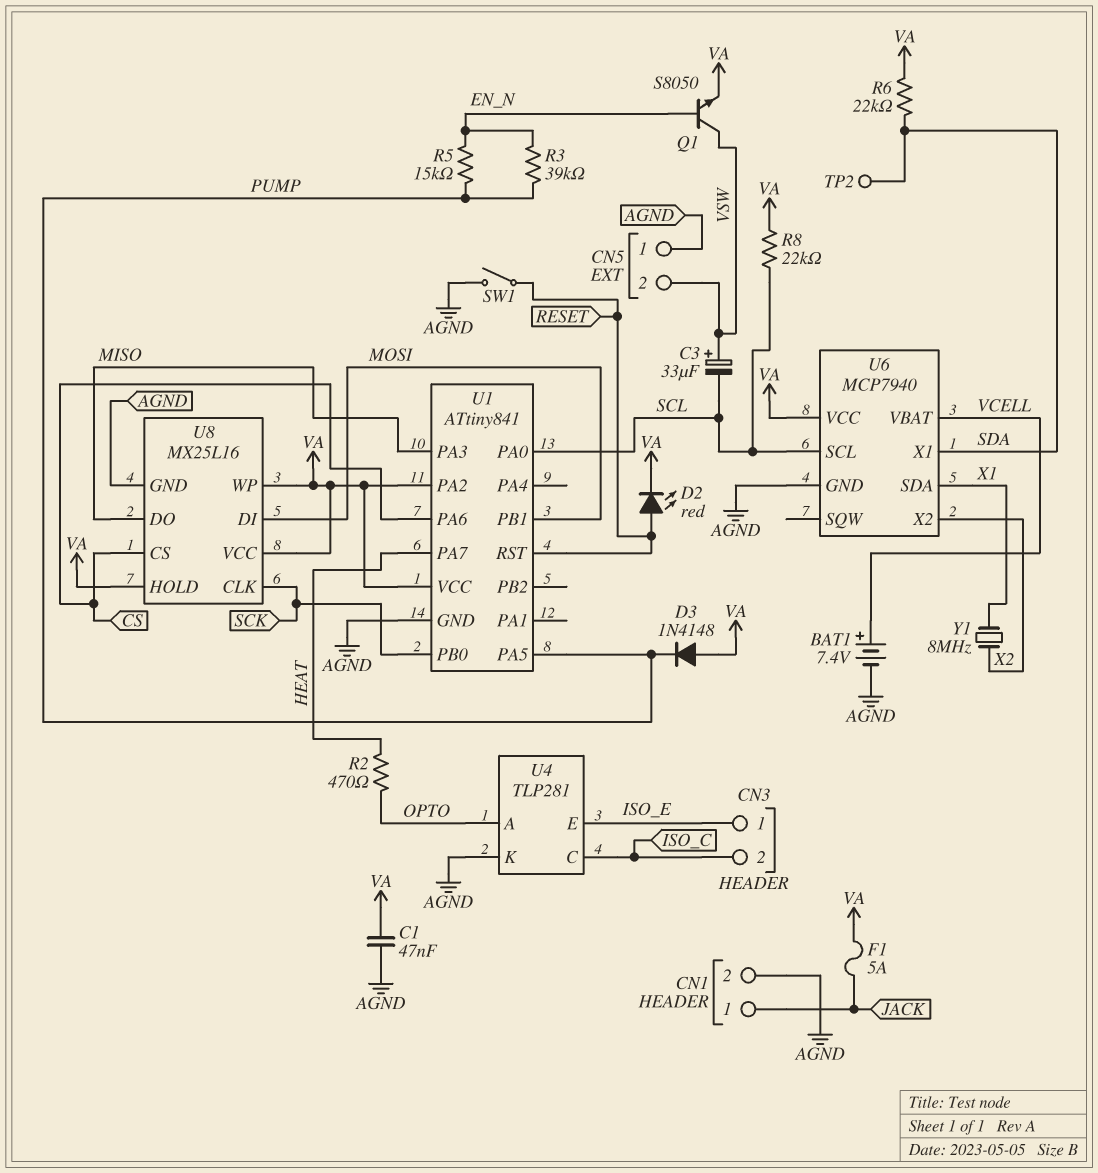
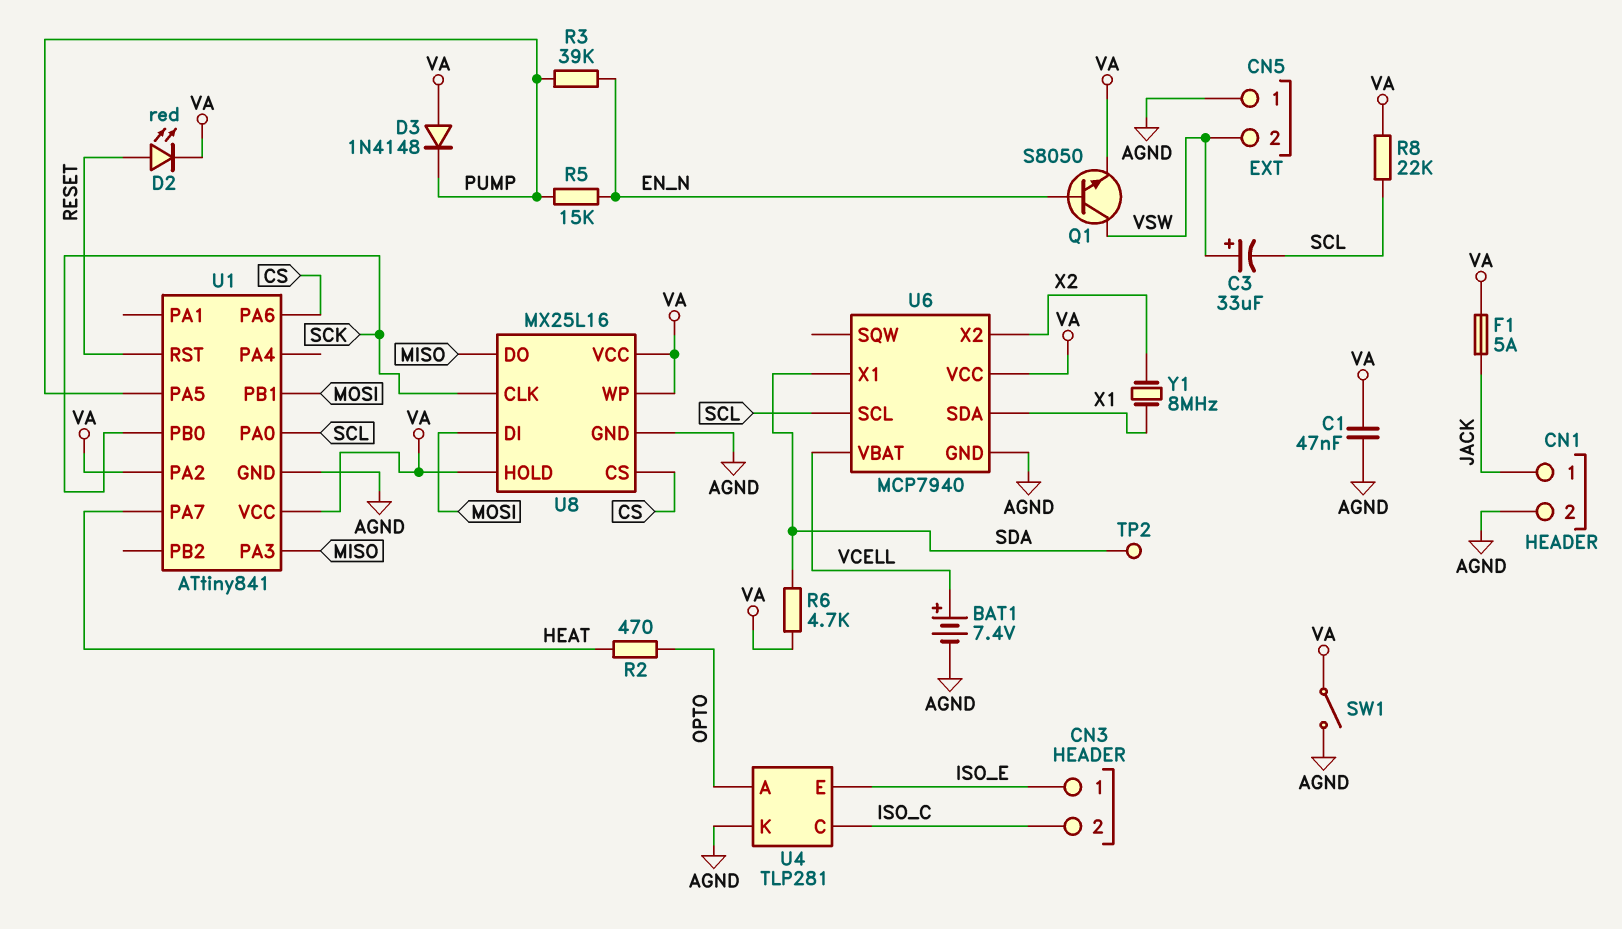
R6: 22k (SDA, VA) -> 4.7k (SDA, VA)
SW1: switch (AGND, RESET) -> switch (AGND, VA)

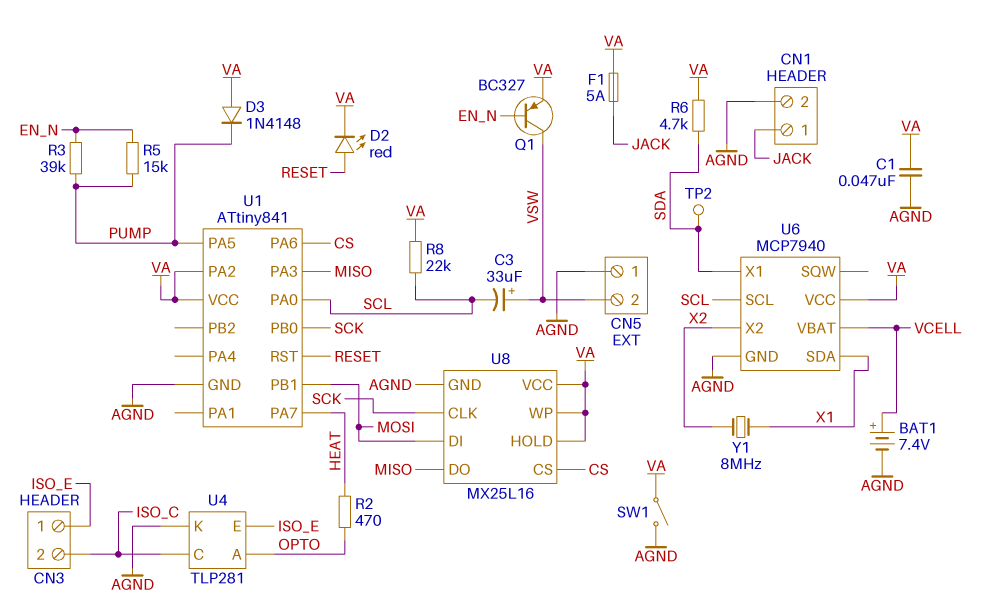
Q1: NPN S8050 (B EN_N, C VSW, E VA) -> PNP BC327 (B EN_N, C VSW, E VA)

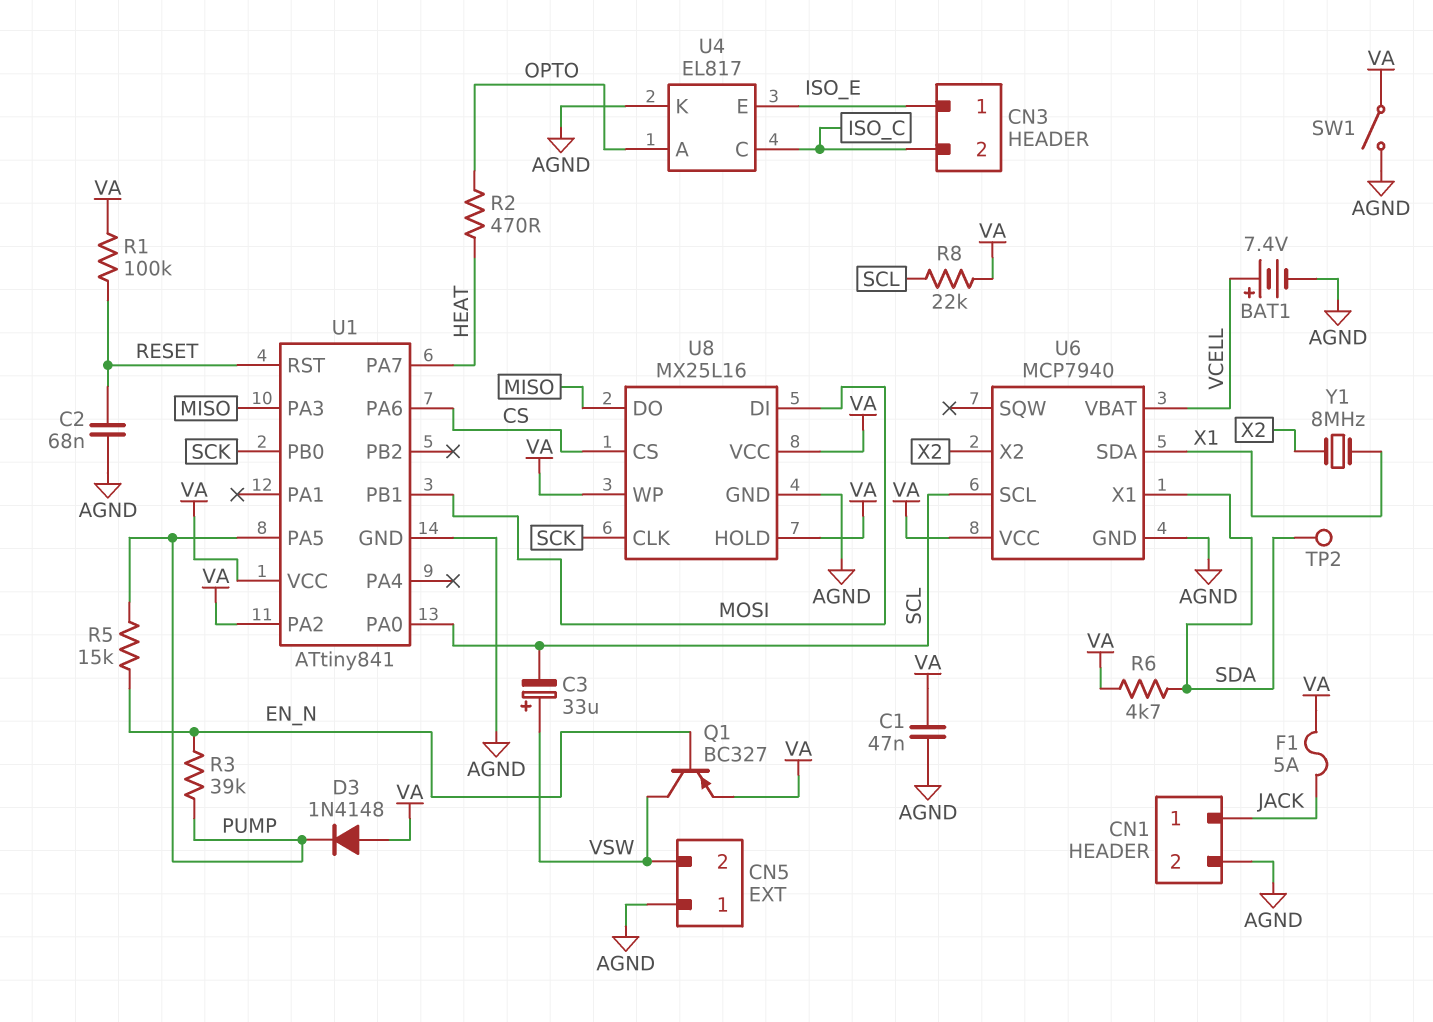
C2: none -> 68nF (AGND, RESET)
D2: LED red (A RESET, K VA) -> none
R1: none -> 100k (RESET, VA)
U4: TLP281 -> EL817

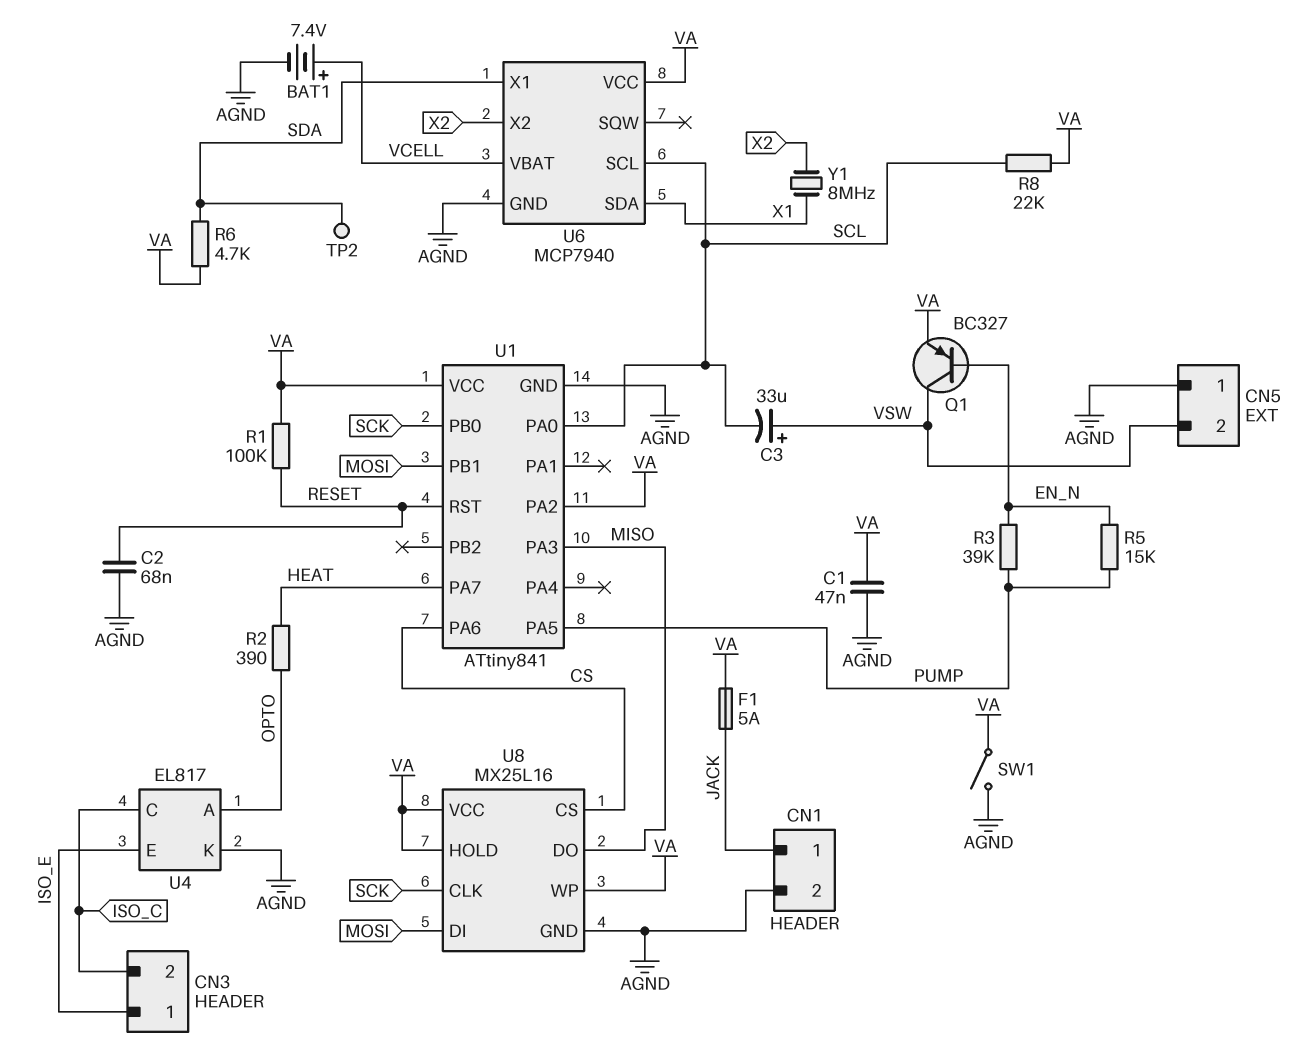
D3: diode 1N4148 (A VA, K PUMP) -> none
R2: 470 (HEAT, OPTO) -> 390 (HEAT, OPTO)

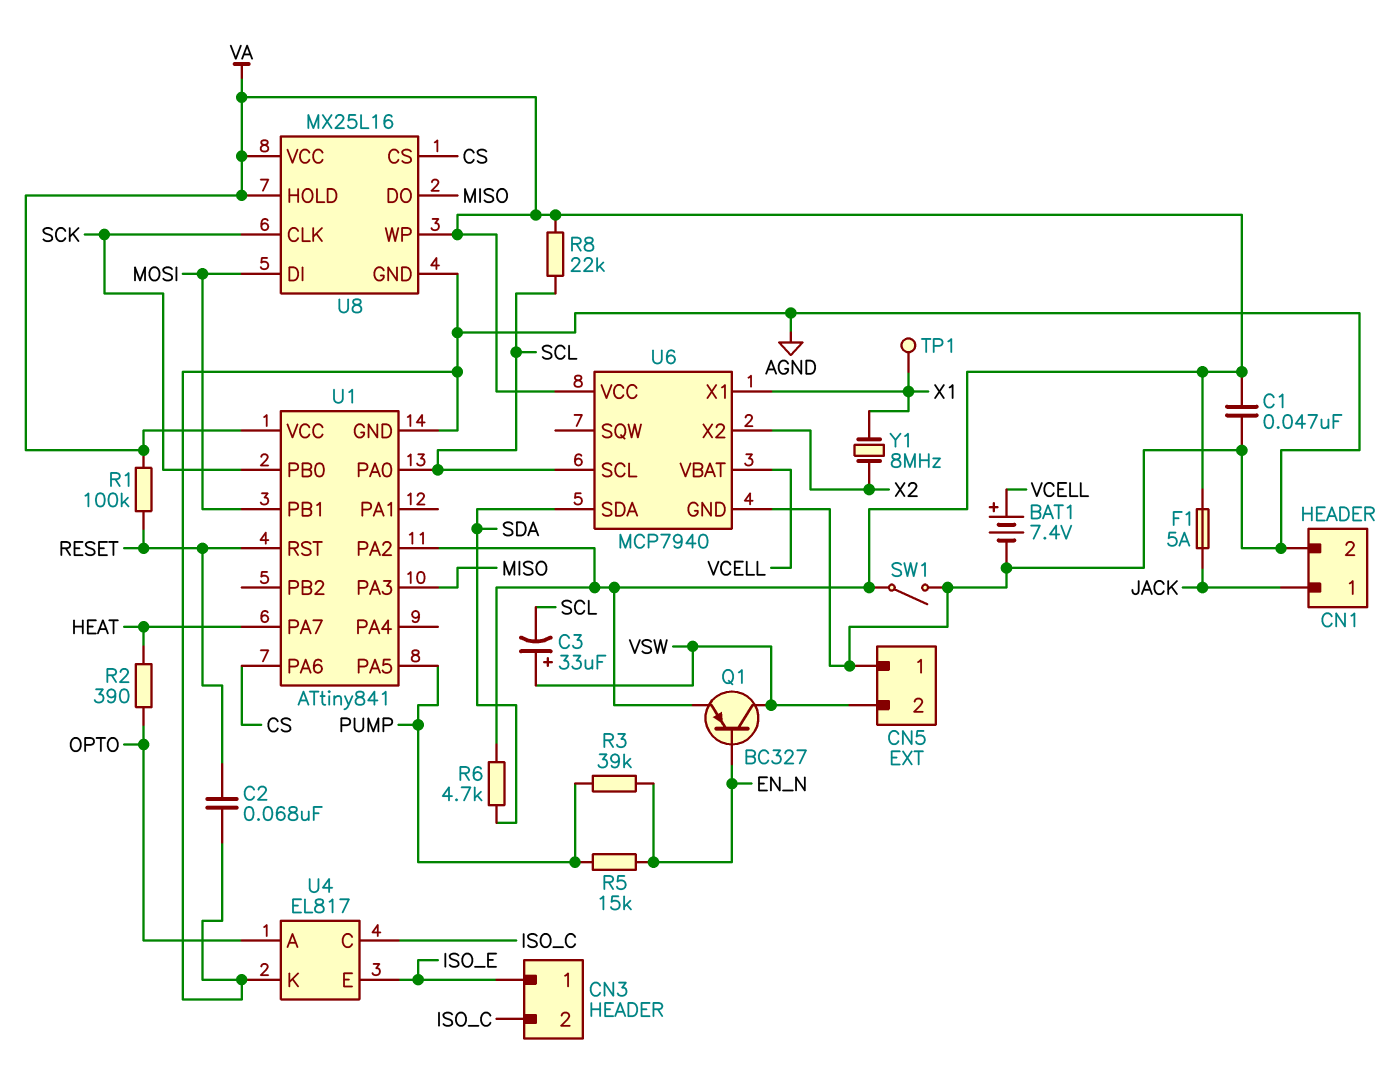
TP1: none -> test point (X1)
TP2: test point (SDA) -> none
U6 pin SDA: X1 -> SDA
U6 pin X1: SDA -> X1

